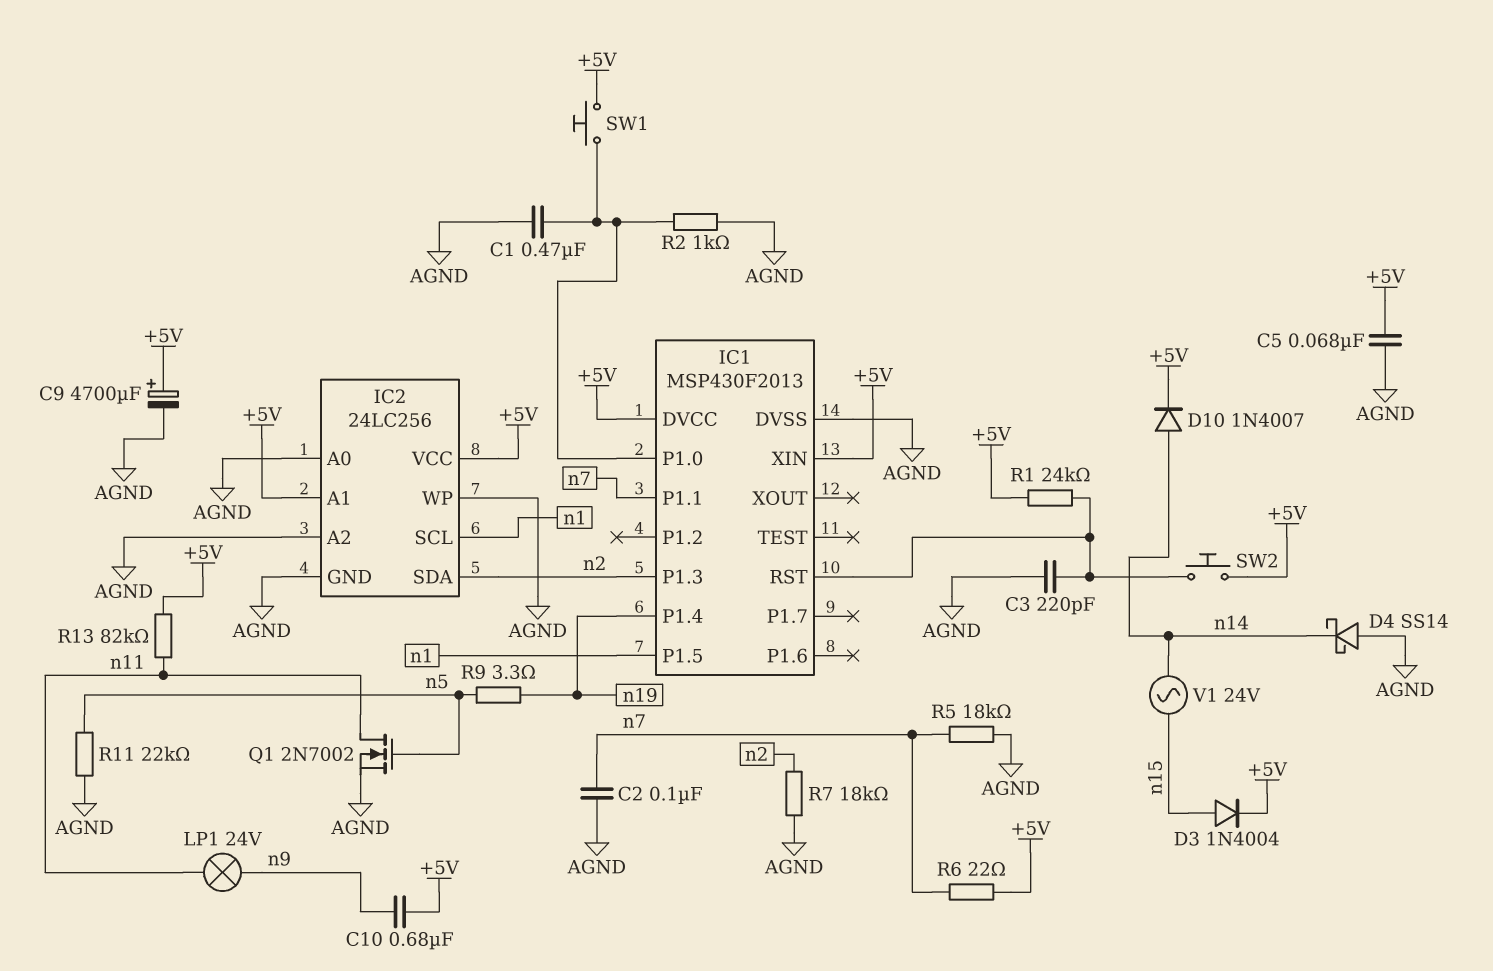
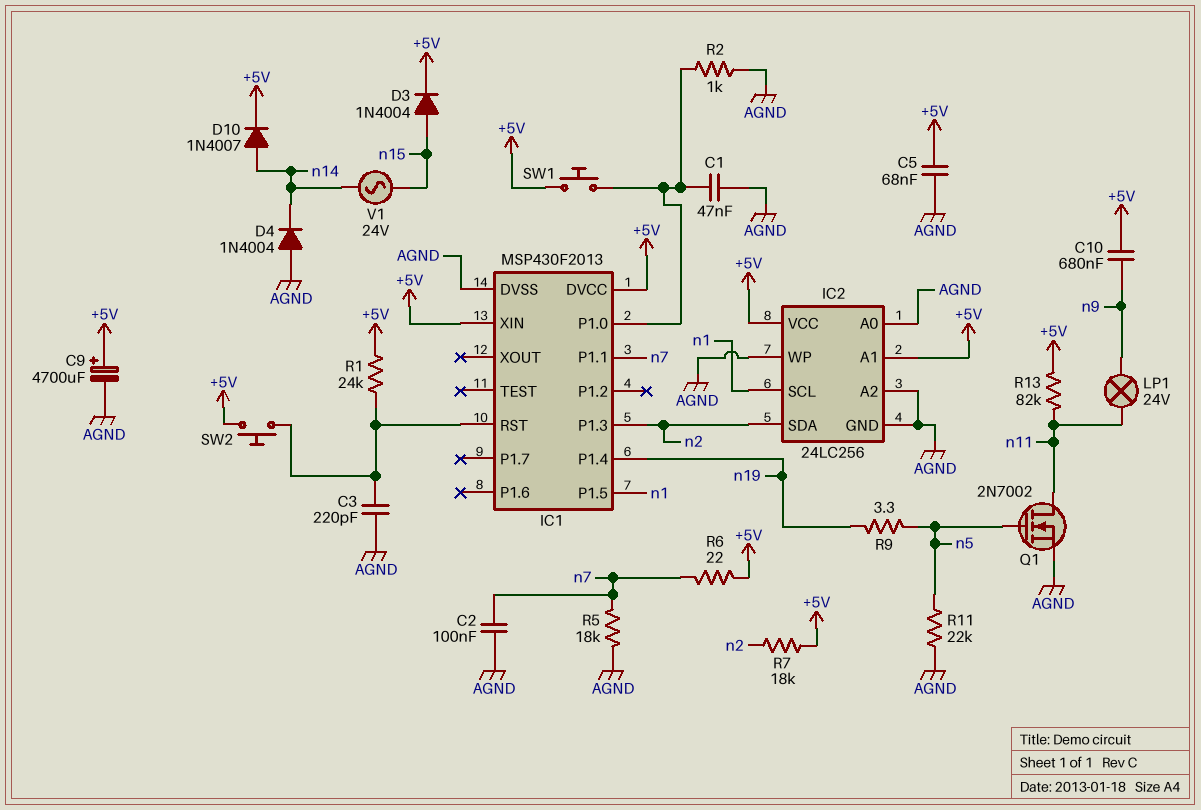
C1: 470nF (AGND, IC1/P1.0) -> 47nF (AGND, IC1/P1.0)
D4: schottky SS14 (A AGND, K n14) -> diode 1N4004 (A AGND, K n14)
R7: 18k (AGND, n2) -> 18k (+5V, n2)

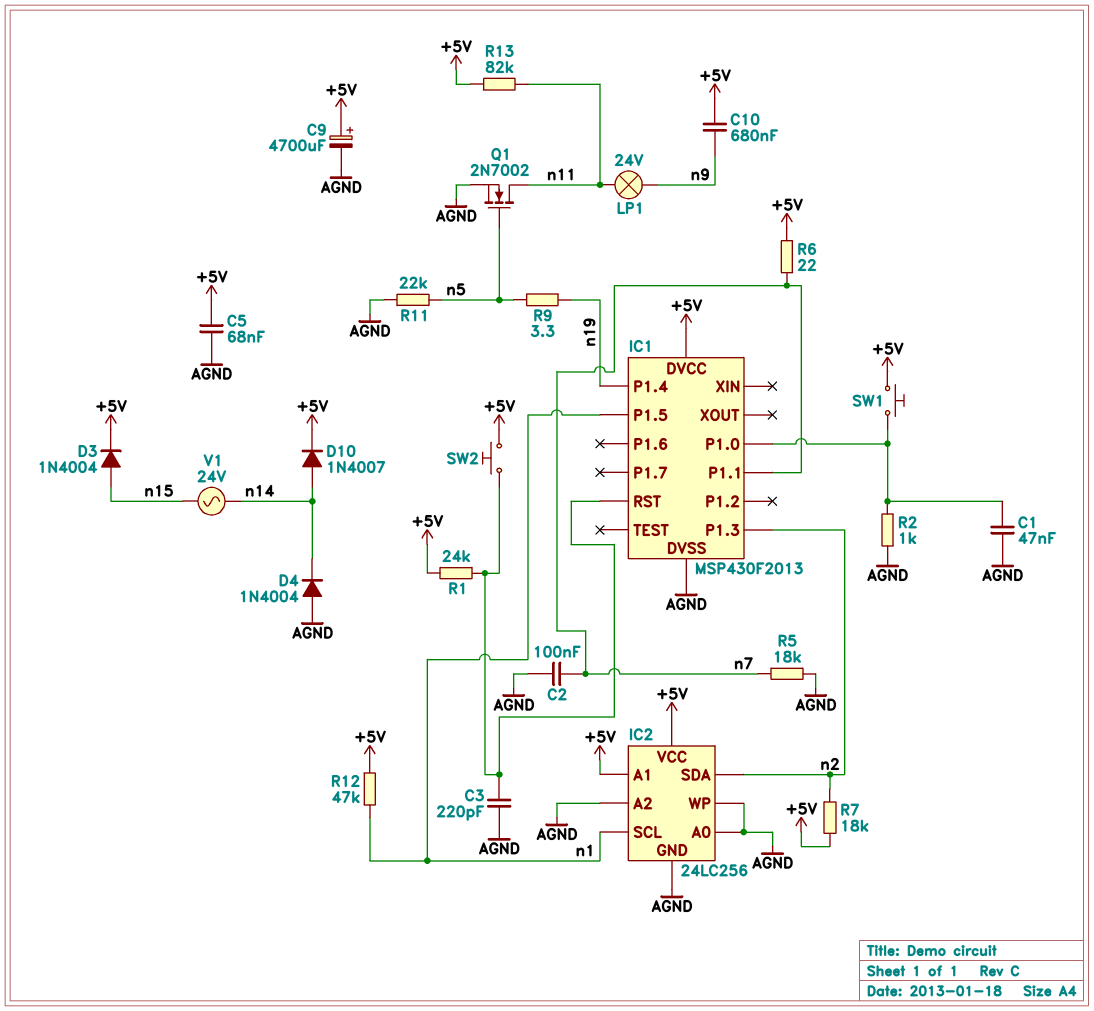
IC1 pin XIN: +5V -> none
R12: none -> 47k (+5V, n1)

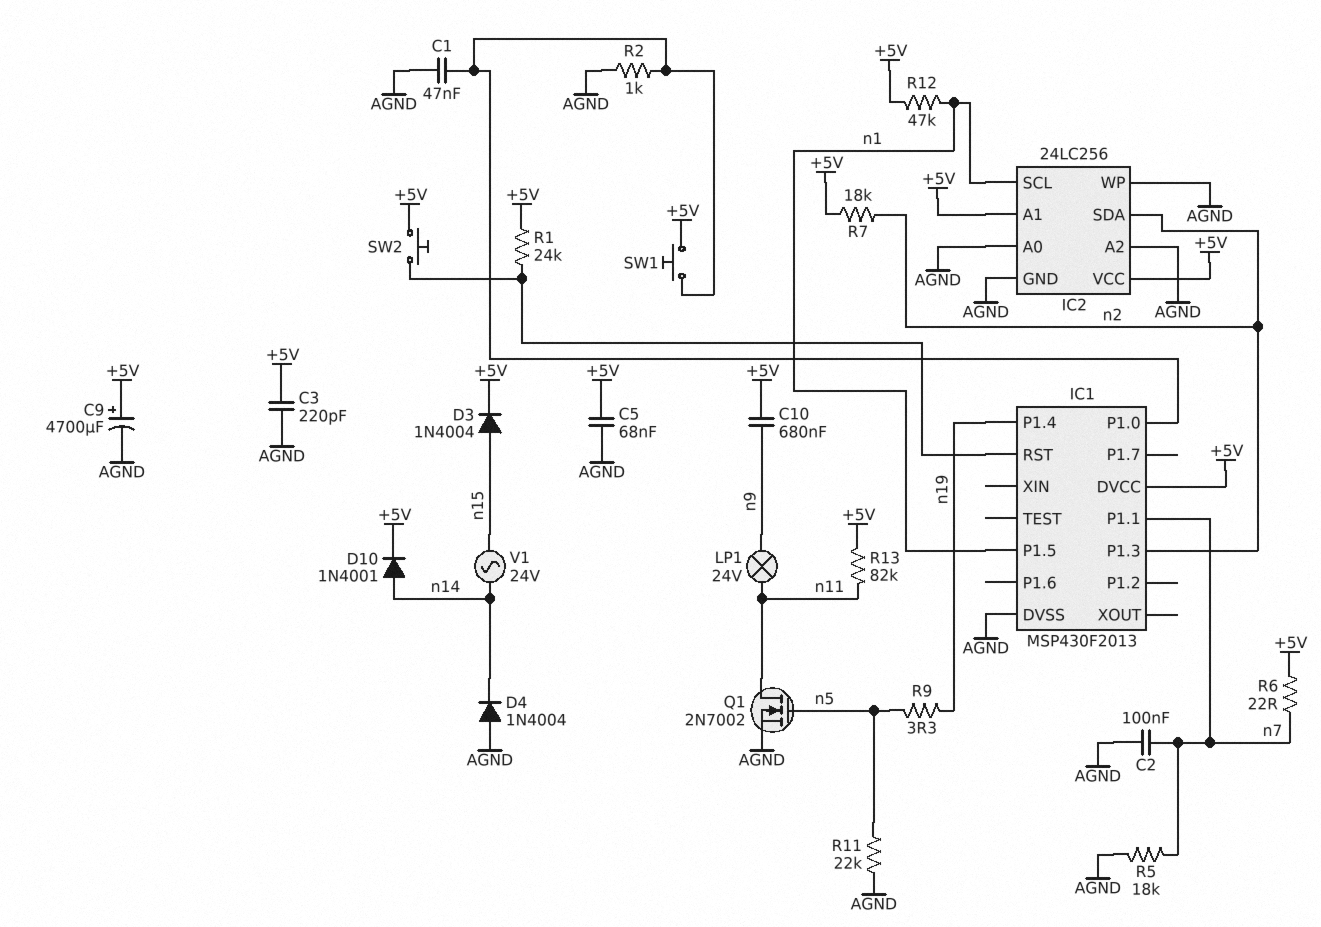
C3: 220pF (AGND, IC1/RST) -> 220pF (+5V, AGND)
D10: diode 1N4007 (A n14, K +5V) -> diode 1N4001 (A n14, K +5V)

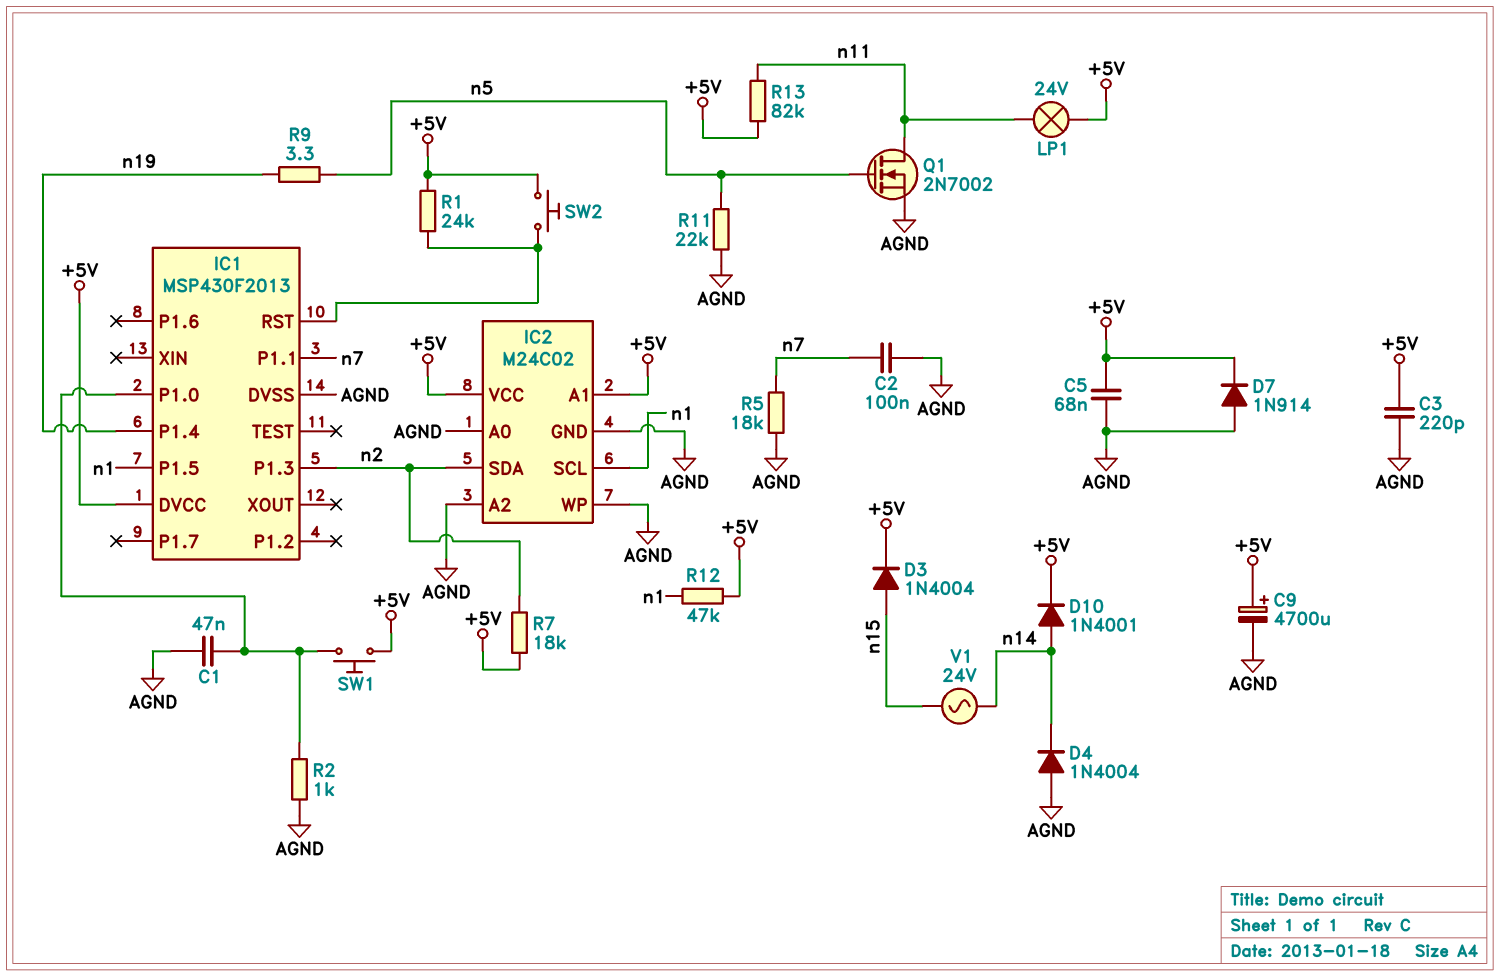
C10: 680nF (+5V, n9) -> none
D7: none -> diode 1N914 (A AGND, K +5V)
IC2: 24LC256 -> M24C02
LP1: lamp 24V (n9, n11) -> lamp 24V (+5V, n11)
R6: 22 (+5V, n7) -> none

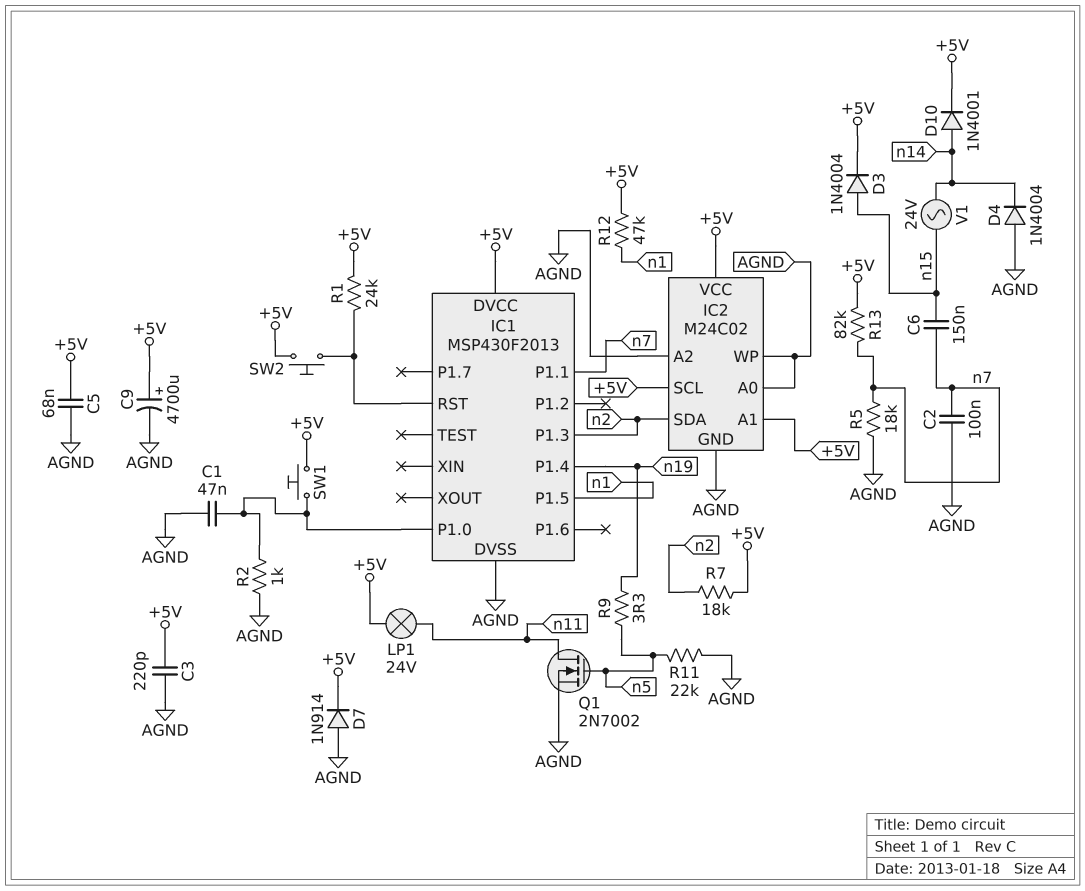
C6: none -> 150nF (n7, n15)
IC2 pin SCL: n1 -> +5V
R13: 82k (+5V, n11) -> 82k (+5V, n7)

